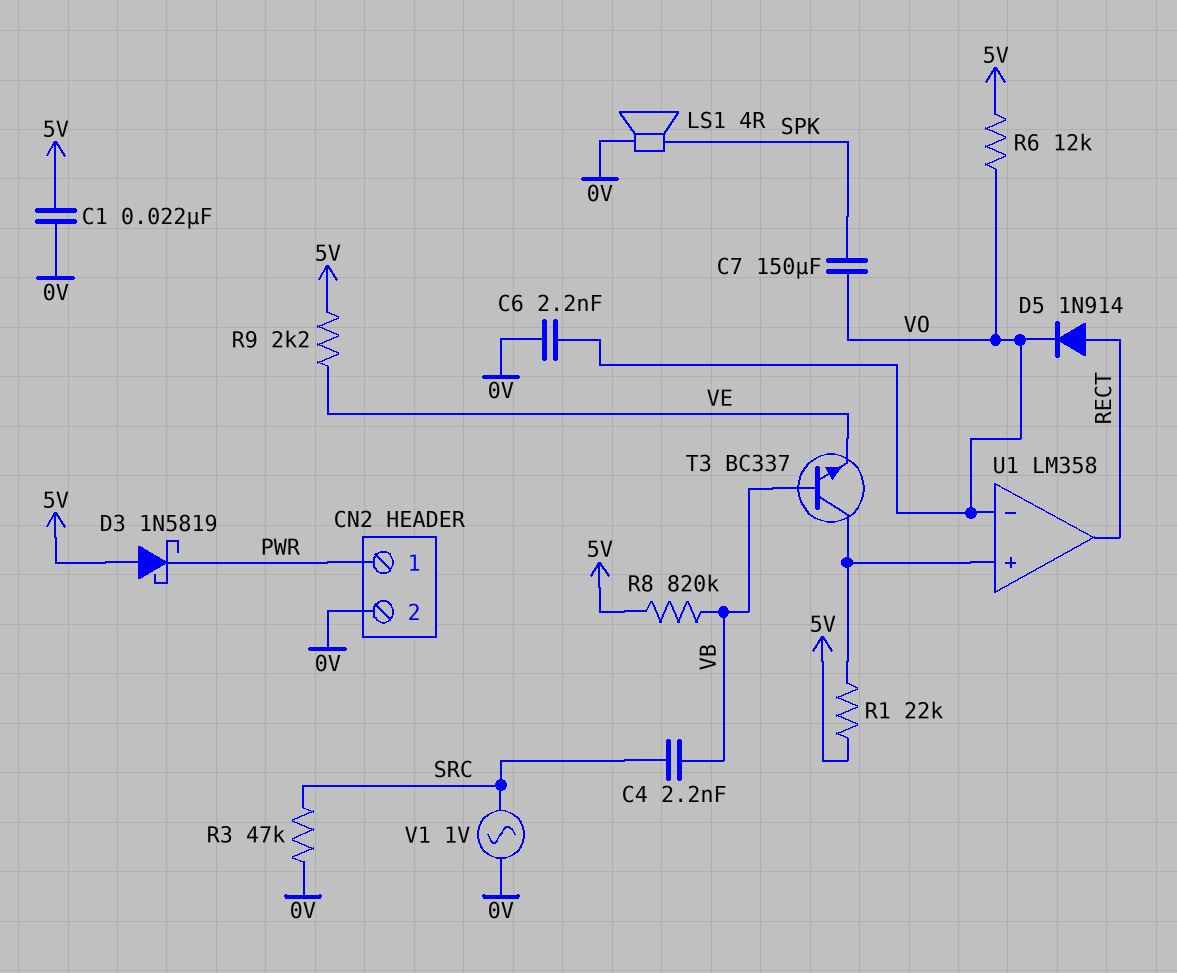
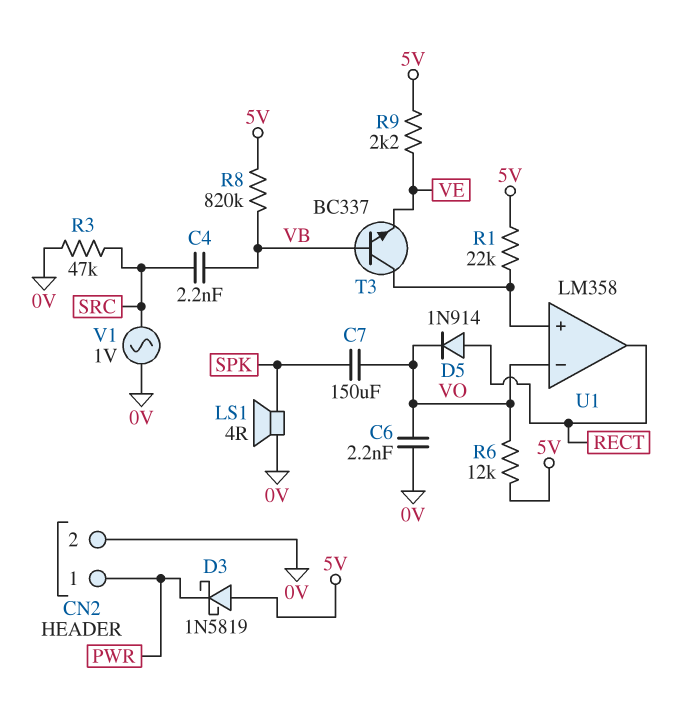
C1: 22nF (0V, 5V) -> none

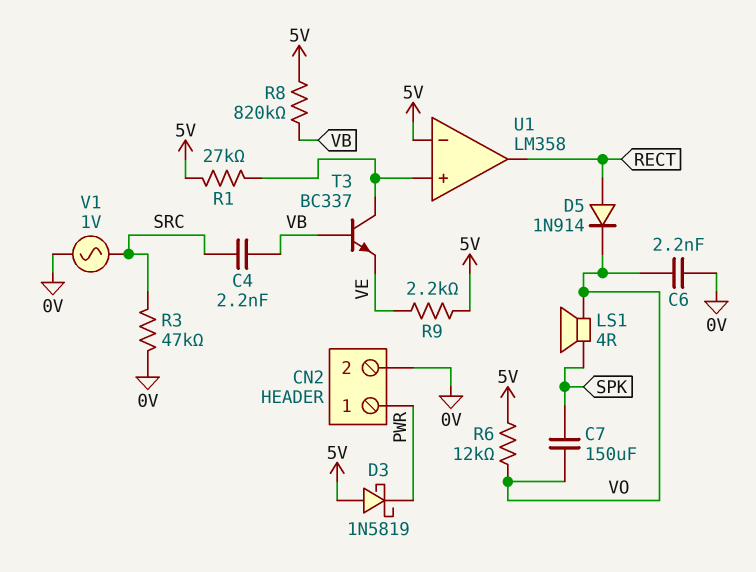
LS1: speaker 4R (0V, SPK) -> speaker 4R (SPK, VO)
R1: 22k (5V, U1/in+) -> 27k (5V, U1/in+)
U1 pin in-: VO -> 5V

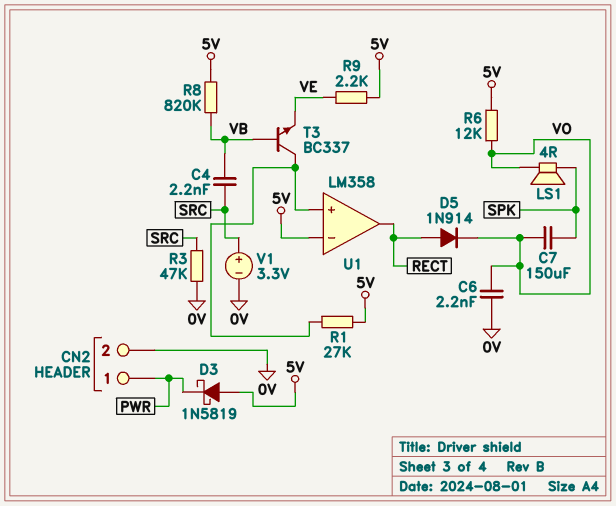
V1: AC 1V (0V, SRC) -> 3.3V (plus SRC, minus 0V)

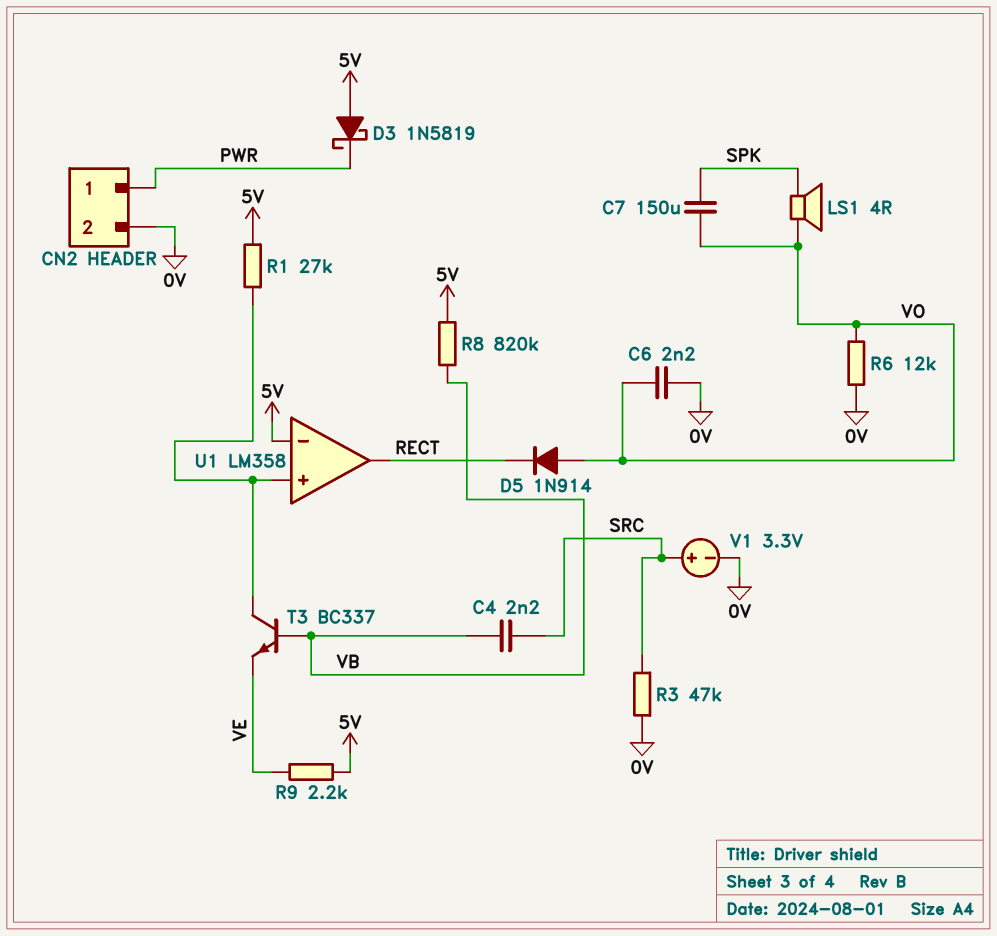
D5: diode 1N914 (A RECT, K VO) -> diode 1N914 (A VO, K RECT)
R6: 12k (5V, VO) -> 12k (0V, VO)

